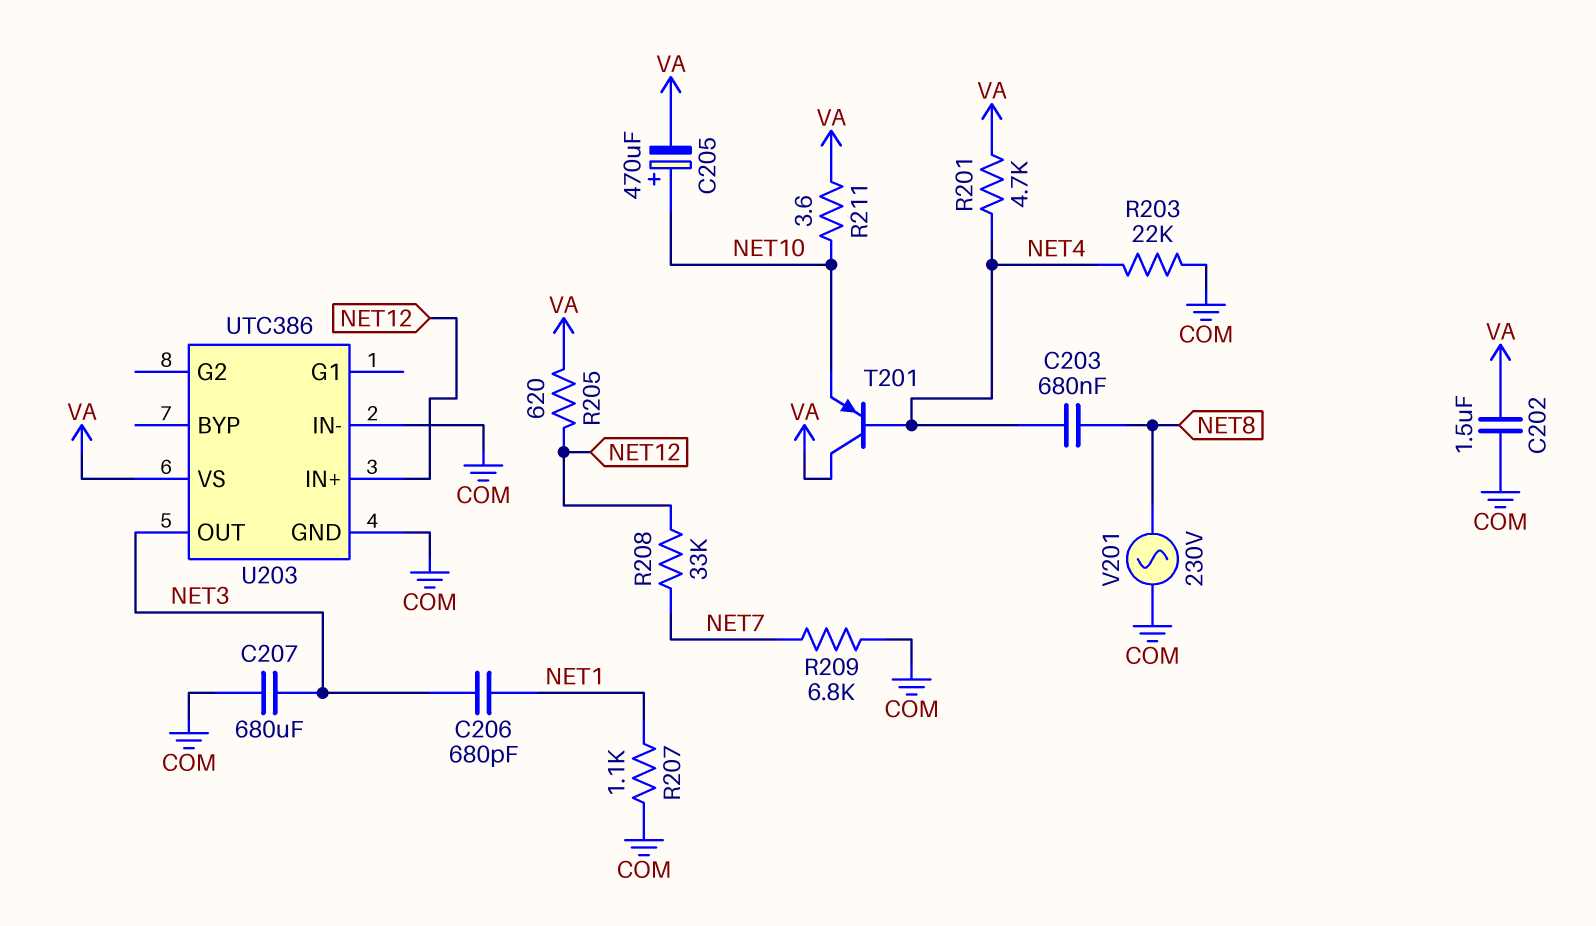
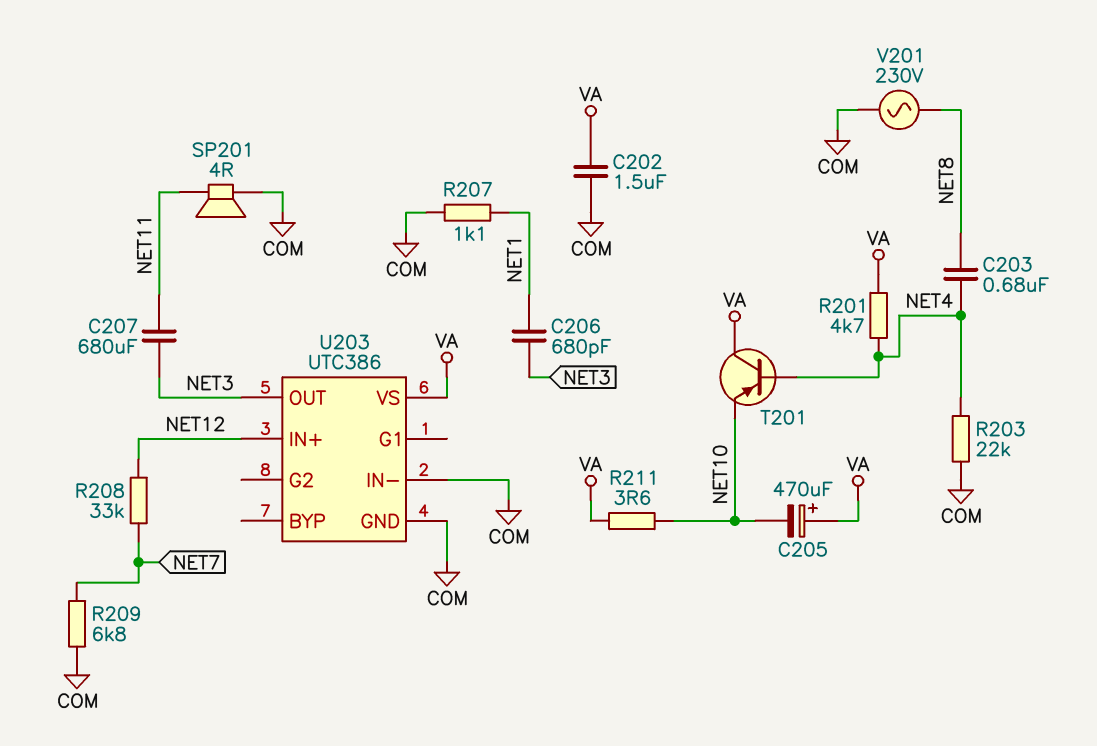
C205: 470uF (plus NET10, minus VA) -> 470uF (plus VA, minus NET10)
C207: 680uF (COM, NET3) -> 680uF (NET3, NET11)
R205: 620 (NET12, VA) -> none
SP201: none -> speaker 4R (COM, NET11)

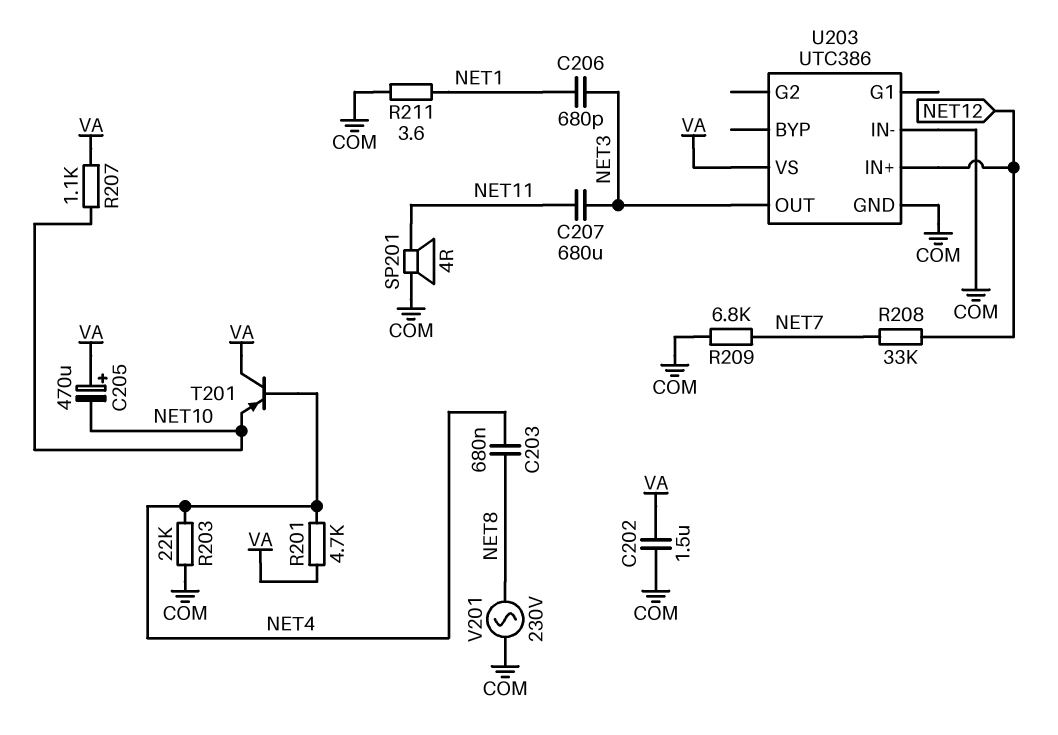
R207: 1.1k (COM, NET1) -> 1.1k (NET10, VA)
R211: 3.6 (NET10, VA) -> 3.6 (COM, NET1)

